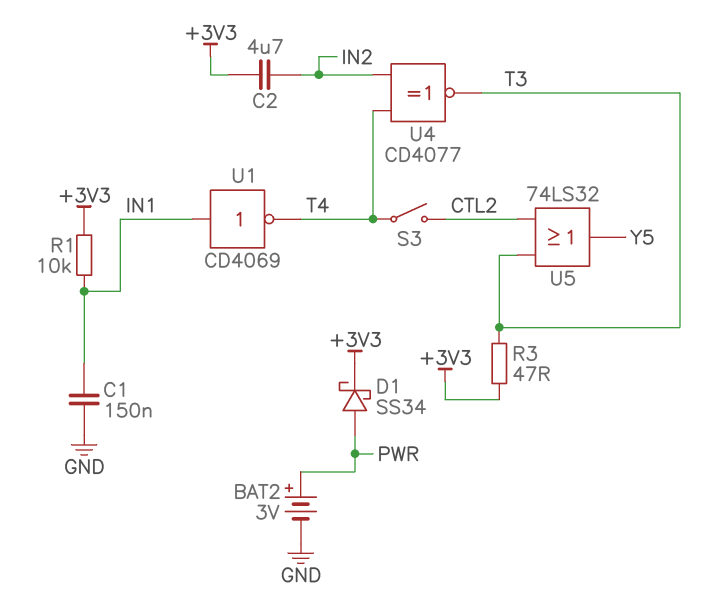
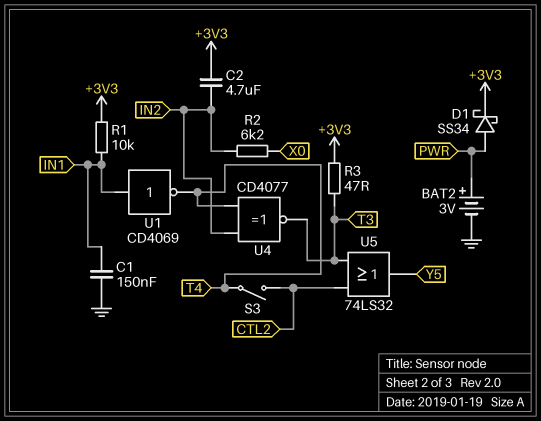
R2: none -> 6.2k (IN2, X0)

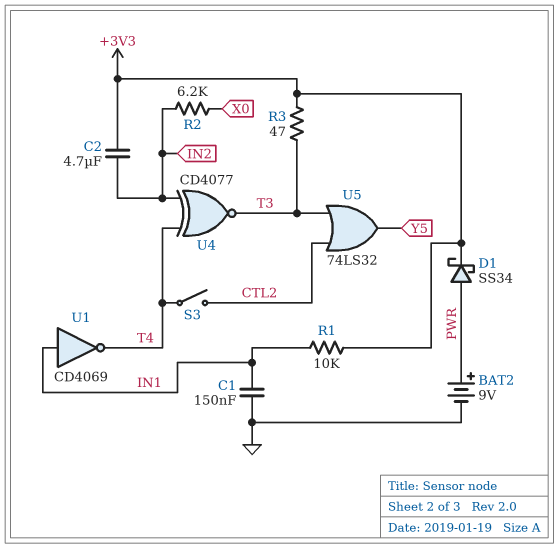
BAT2: 3V (plus PWR, minus GND) -> 9V (plus PWR, minus GND)

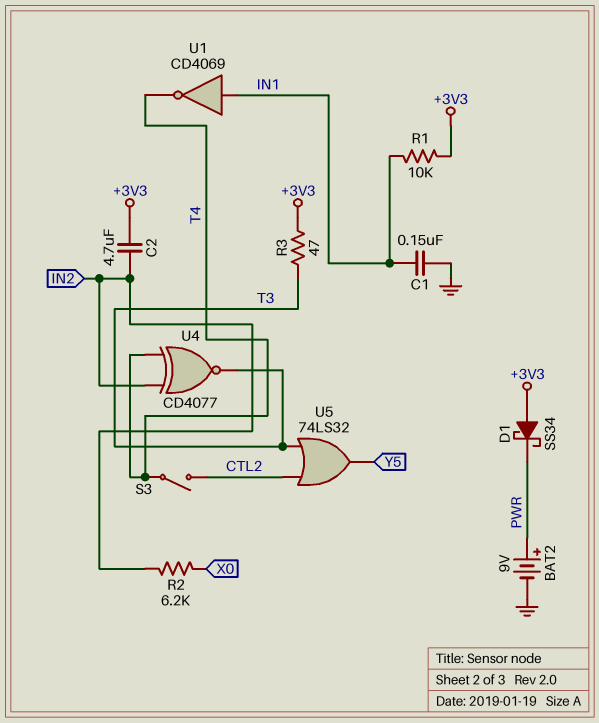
D1: schottky SS34 (A PWR, K +3V3) -> schottky SS34 (A +3V3, K PWR)

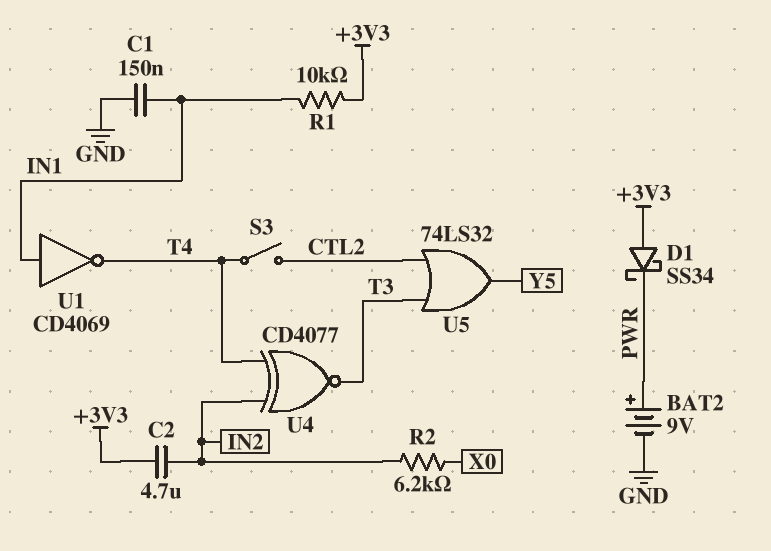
R3: 47 (+3V3, T3) -> none

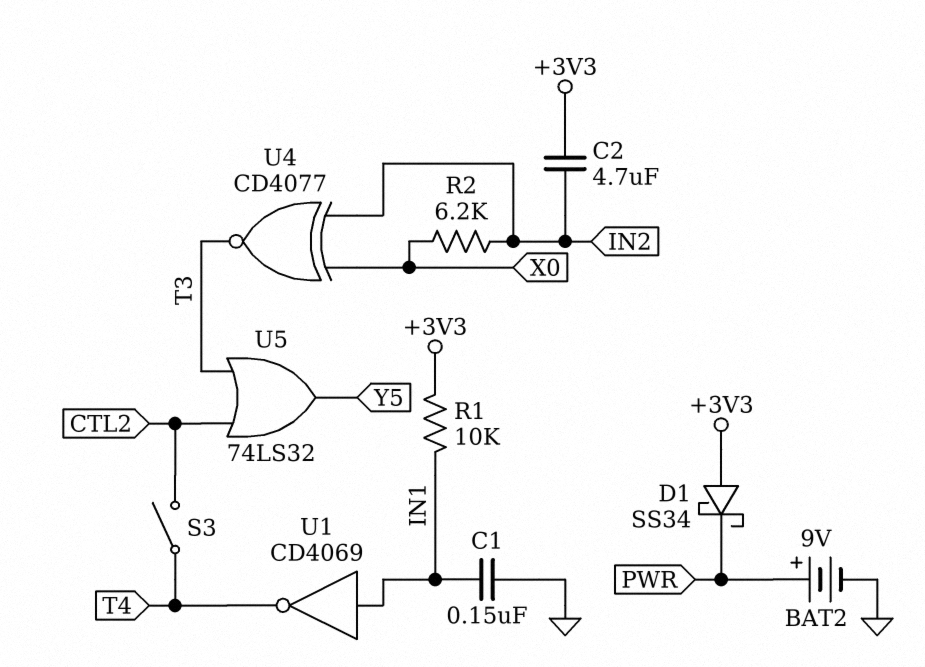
U4: XNOR CD4077 (in IN2, in T4, out T3) -> XNOR CD4077 (in IN2, in X0, out T3)

